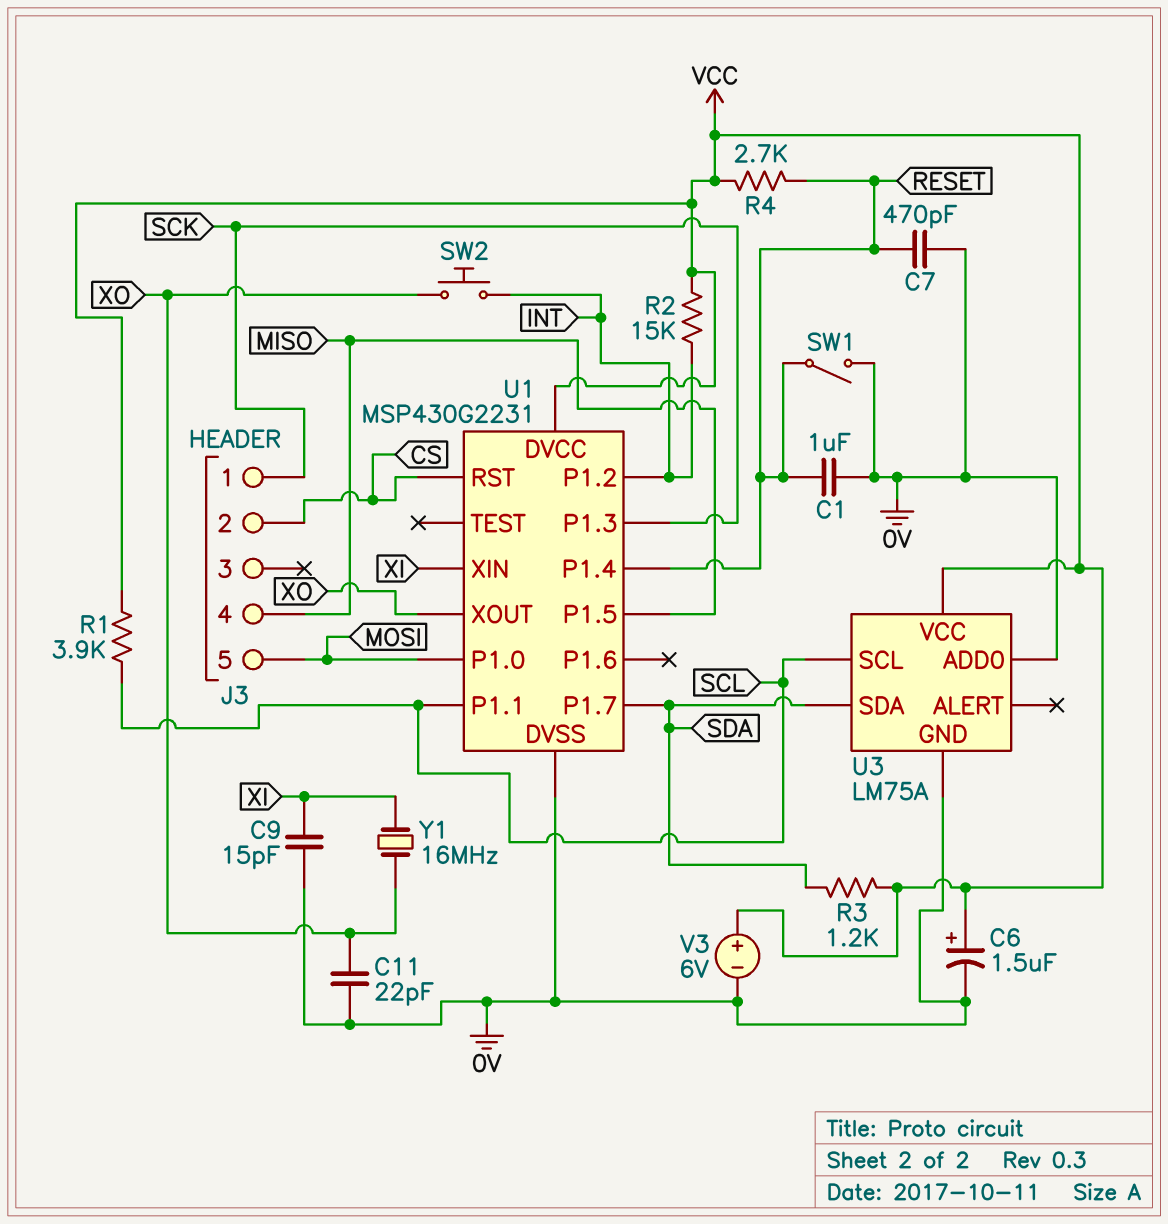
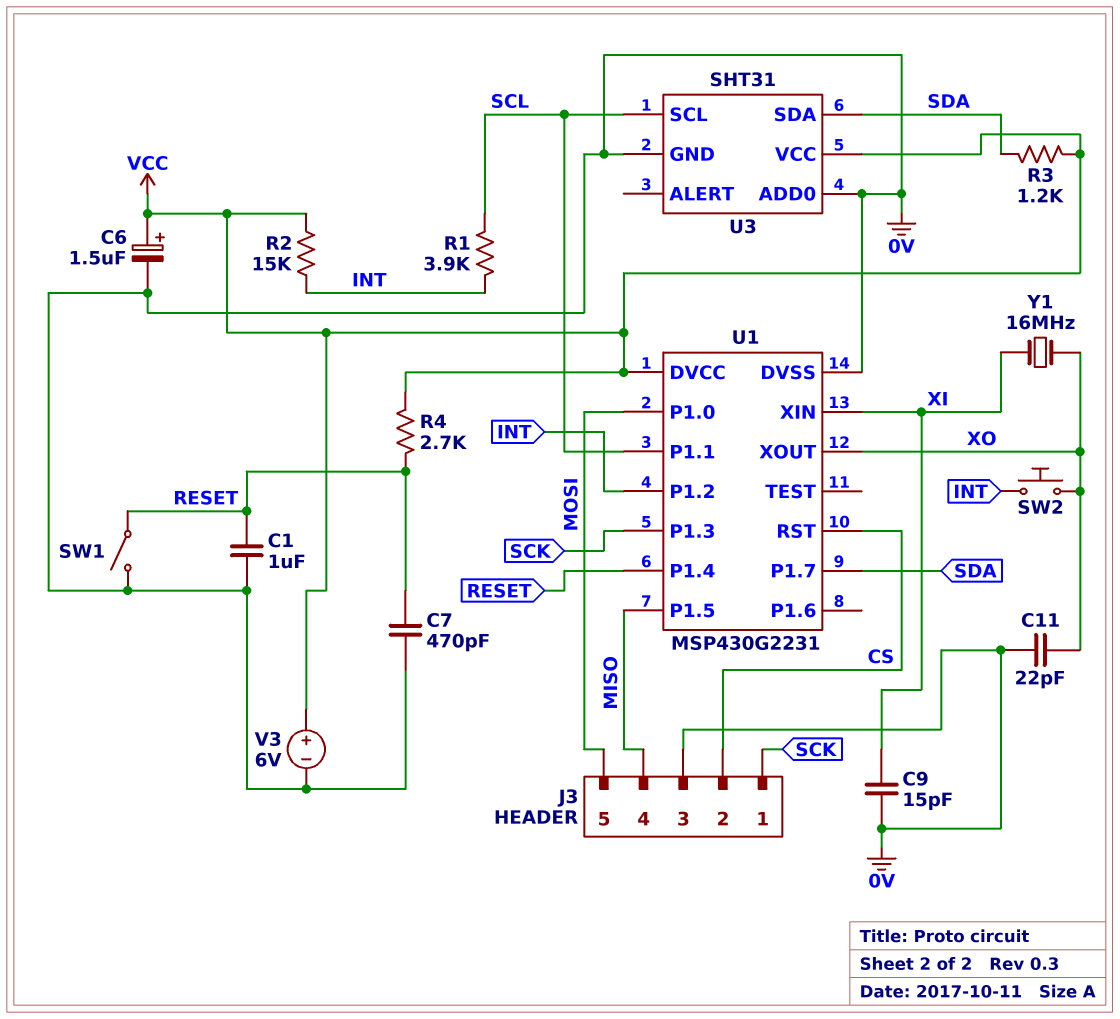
J3 pin 3: none -> 0V
R1: 3.9k (SCL, VCC) -> 3.9k (INT, SCL)
U3: LM75A -> SHT31

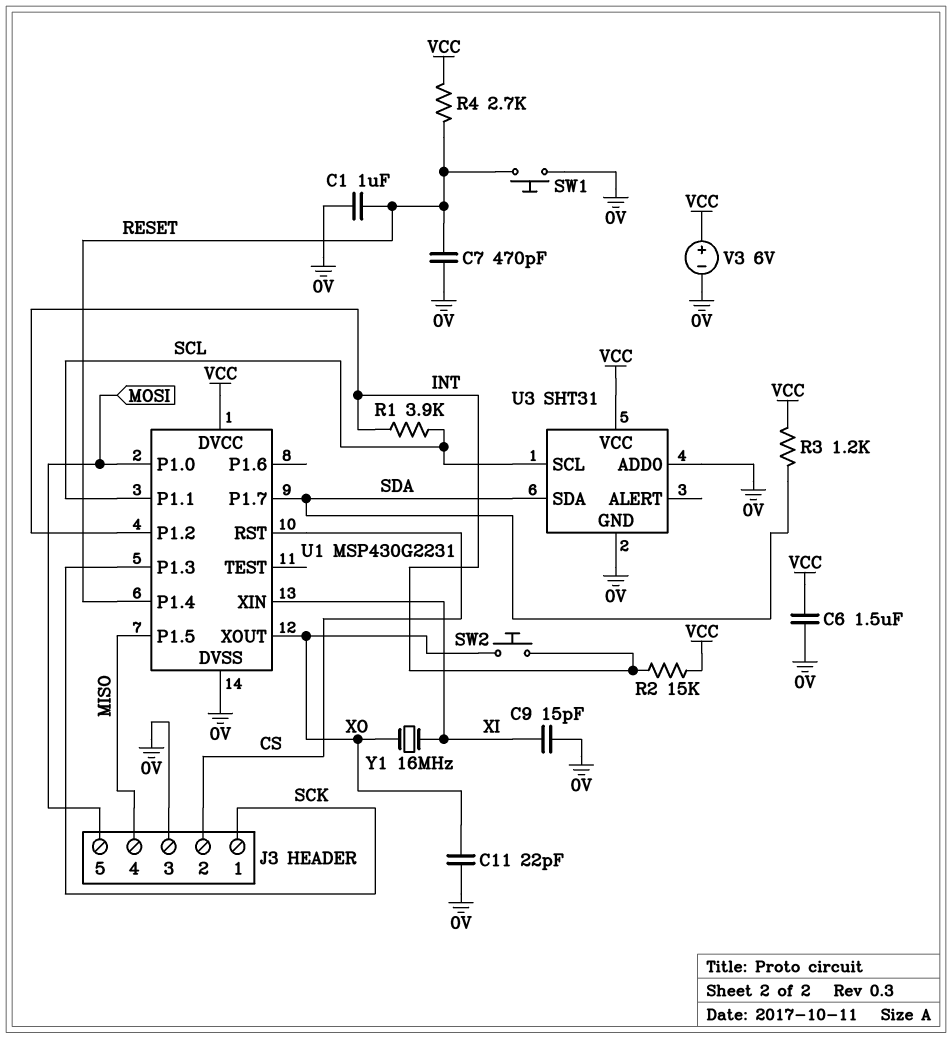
C6: 1.5uF (plus VCC, minus 0V) -> 1.5uF (0V, VCC)
SW1: switch (0V, RESET) -> button (0V, RESET)

